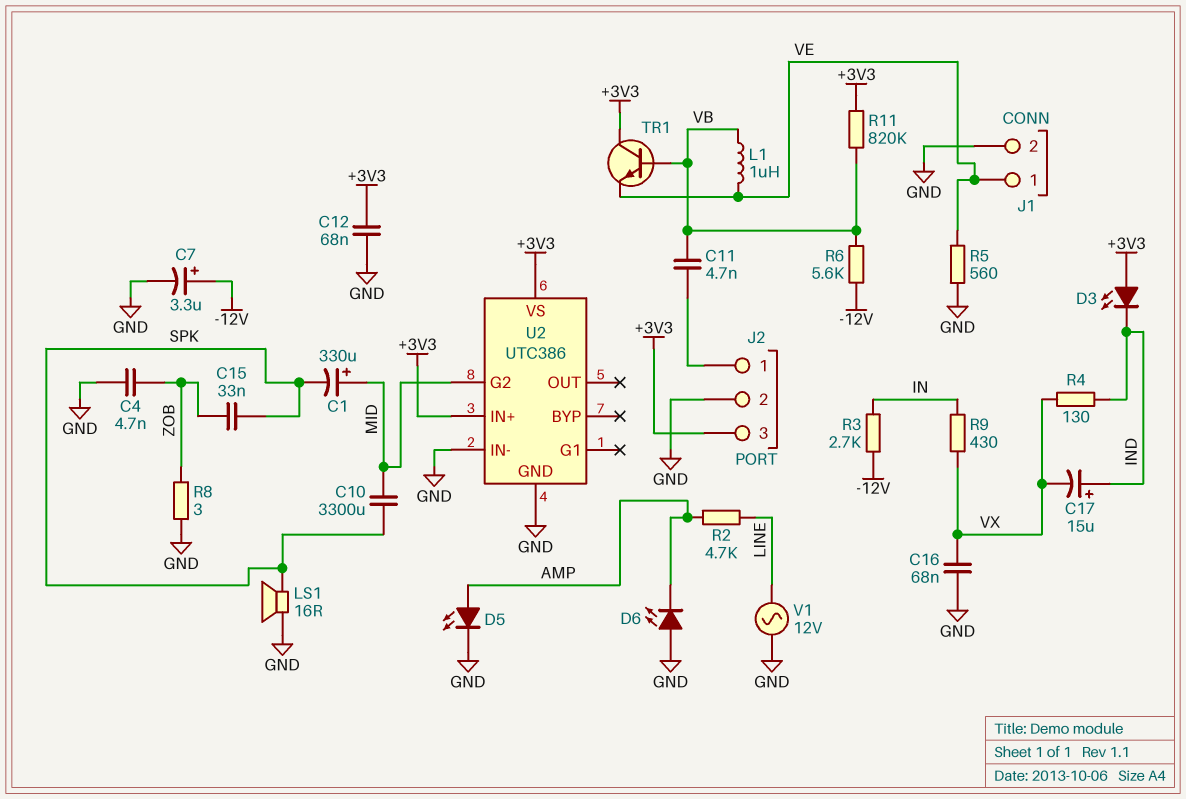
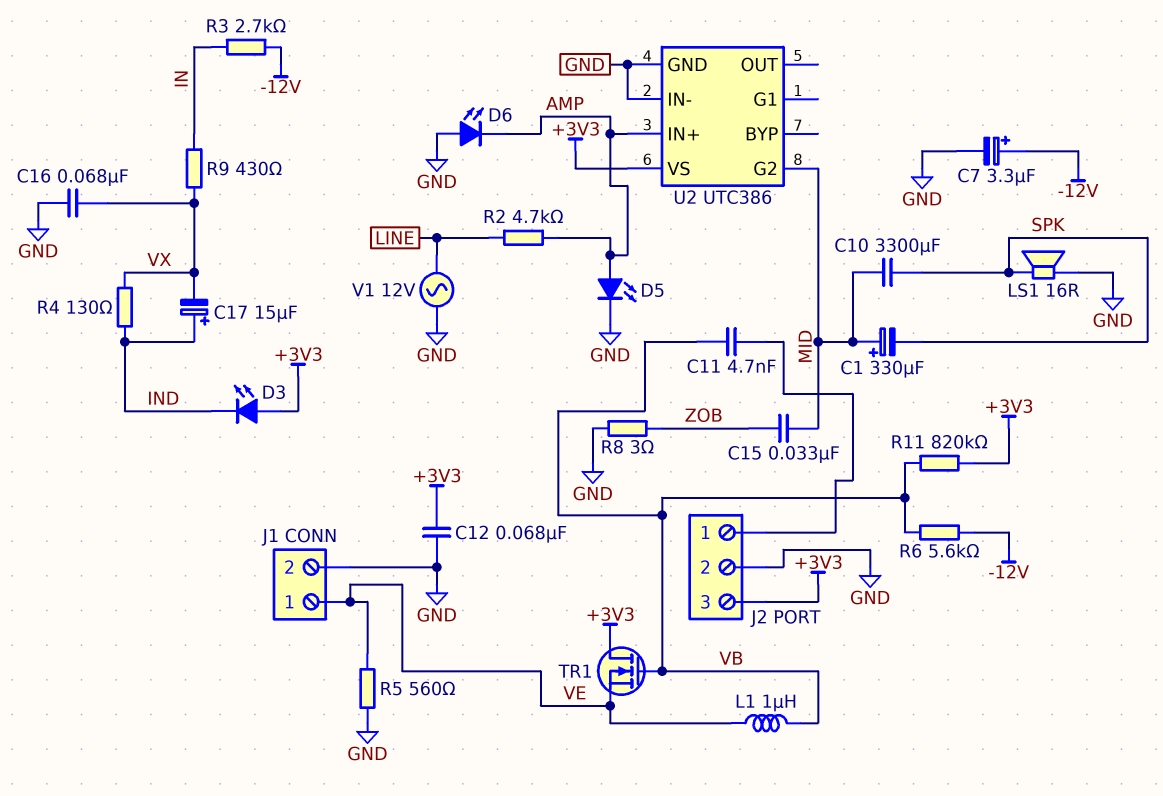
C4: 4.7nF (GND, ZOB) -> none
C15: 33nF (SPK, ZOB) -> 33nF (MID, ZOB)
TR1: NPN (B VB, C +3V3, E VE) -> NMOS (G VB, D +3V3, S VE)
U2 pin IN+: +3V3 -> AMP

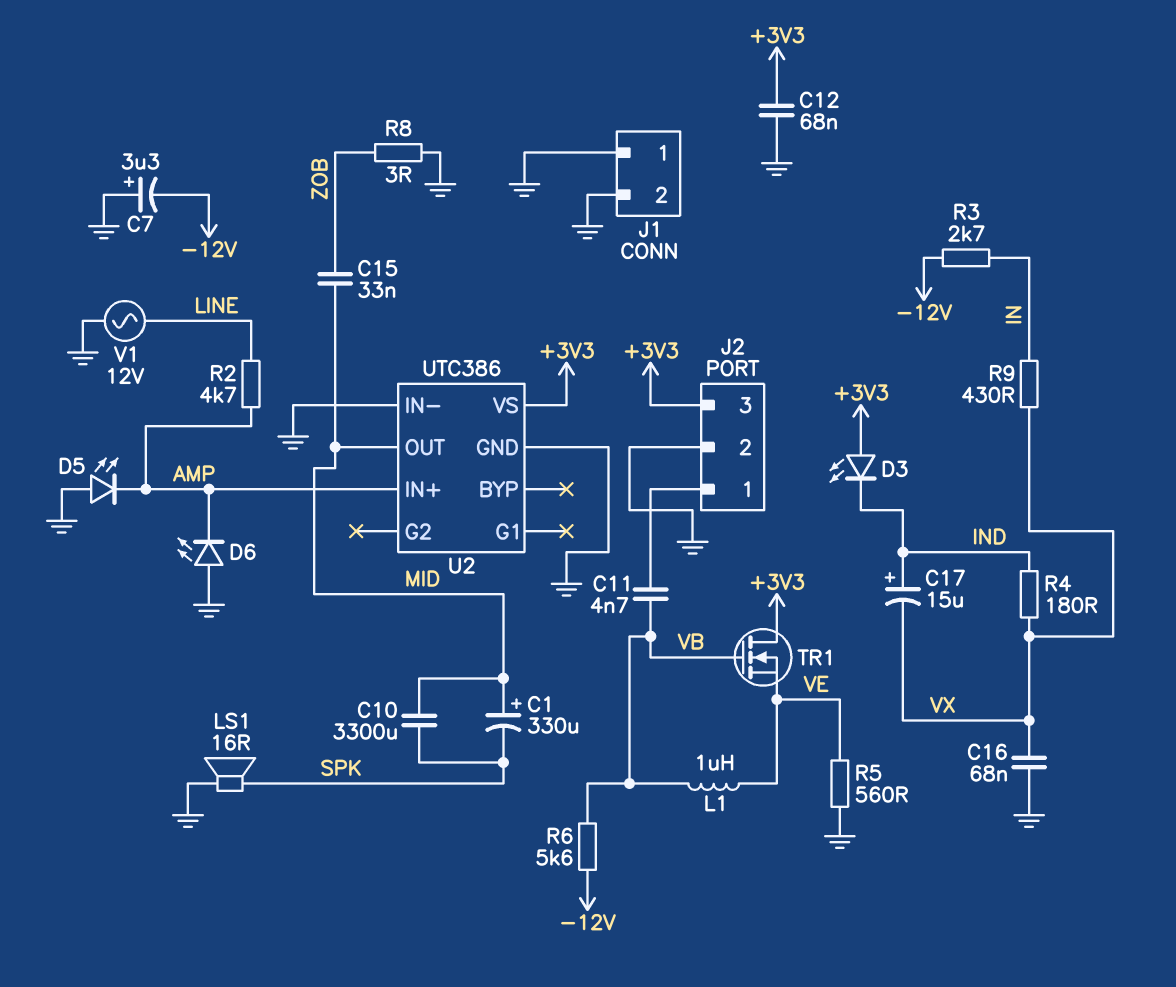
C7: 3.3uF (plus -12V, minus GND) -> 3.3uF (plus GND, minus -12V)
D5: LED (A AMP, K GND) -> LED (A GND, K AMP)
J1 pin 1: VE -> GND
R4: 130 (IND, VX) -> 180 (IND, VX)
R11: 820k (+3V3, VB) -> none
U2 pin G2: MID -> none
U2 pin OUT: none -> MID

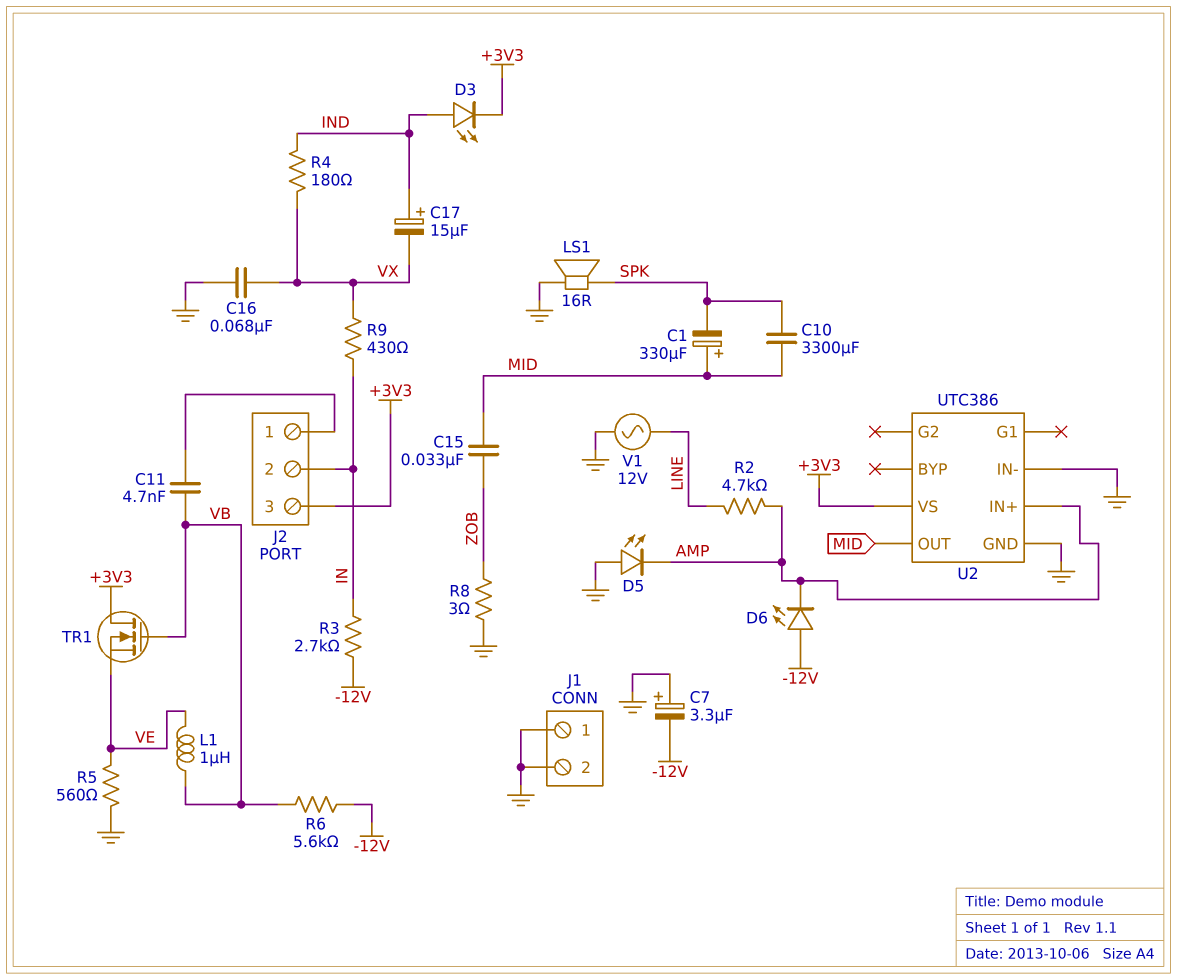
C12: 68nF (+3V3, GND) -> none
D3: LED (A +3V3, K IND) -> LED (A IND, K +3V3)
D6: LED (A GND, K AMP) -> LED (A -12V, K AMP)
J2 pin 2: GND -> IN

